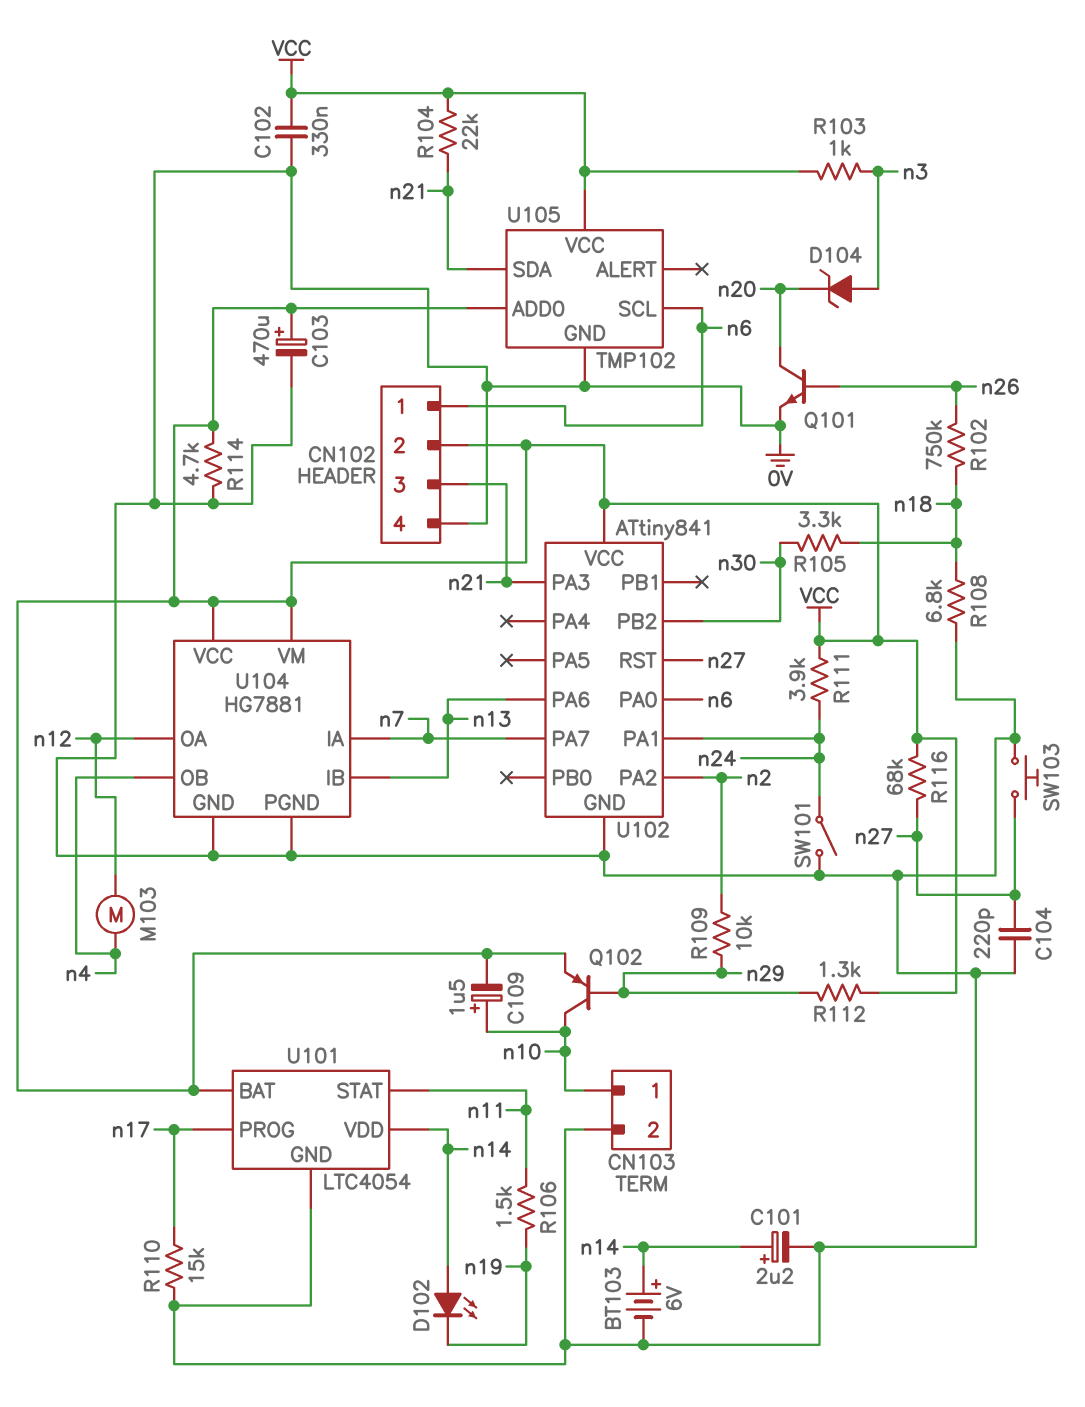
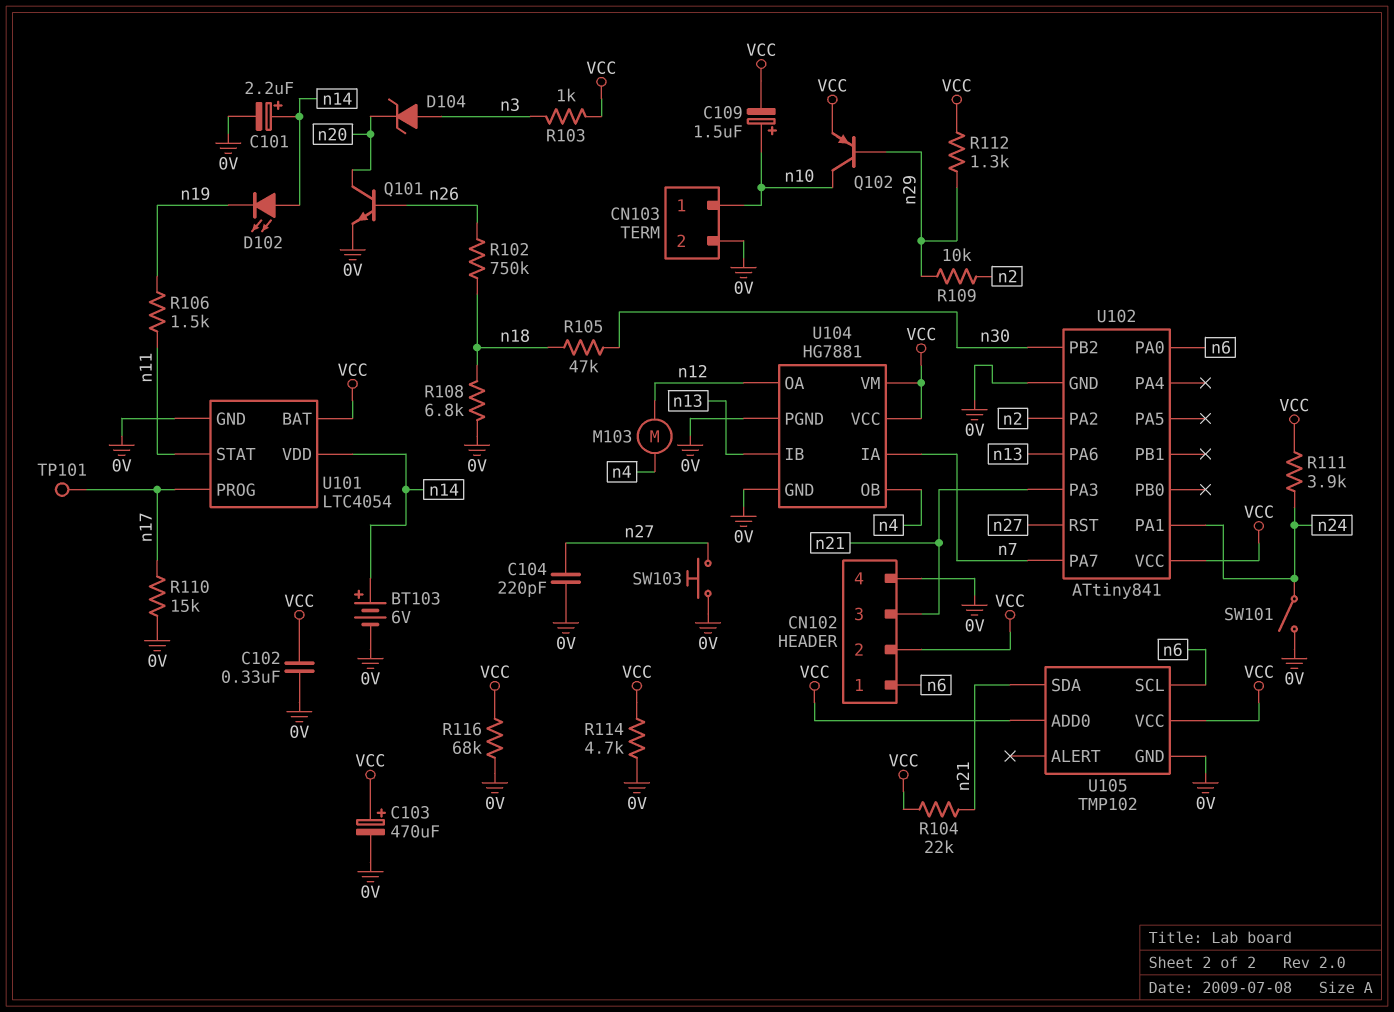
R105: 3.3k (n18, n30) -> 47k (n18, n30)
R116: 68k (VCC, n27) -> 68k (0V, VCC)
TP101: none -> test point (n17)

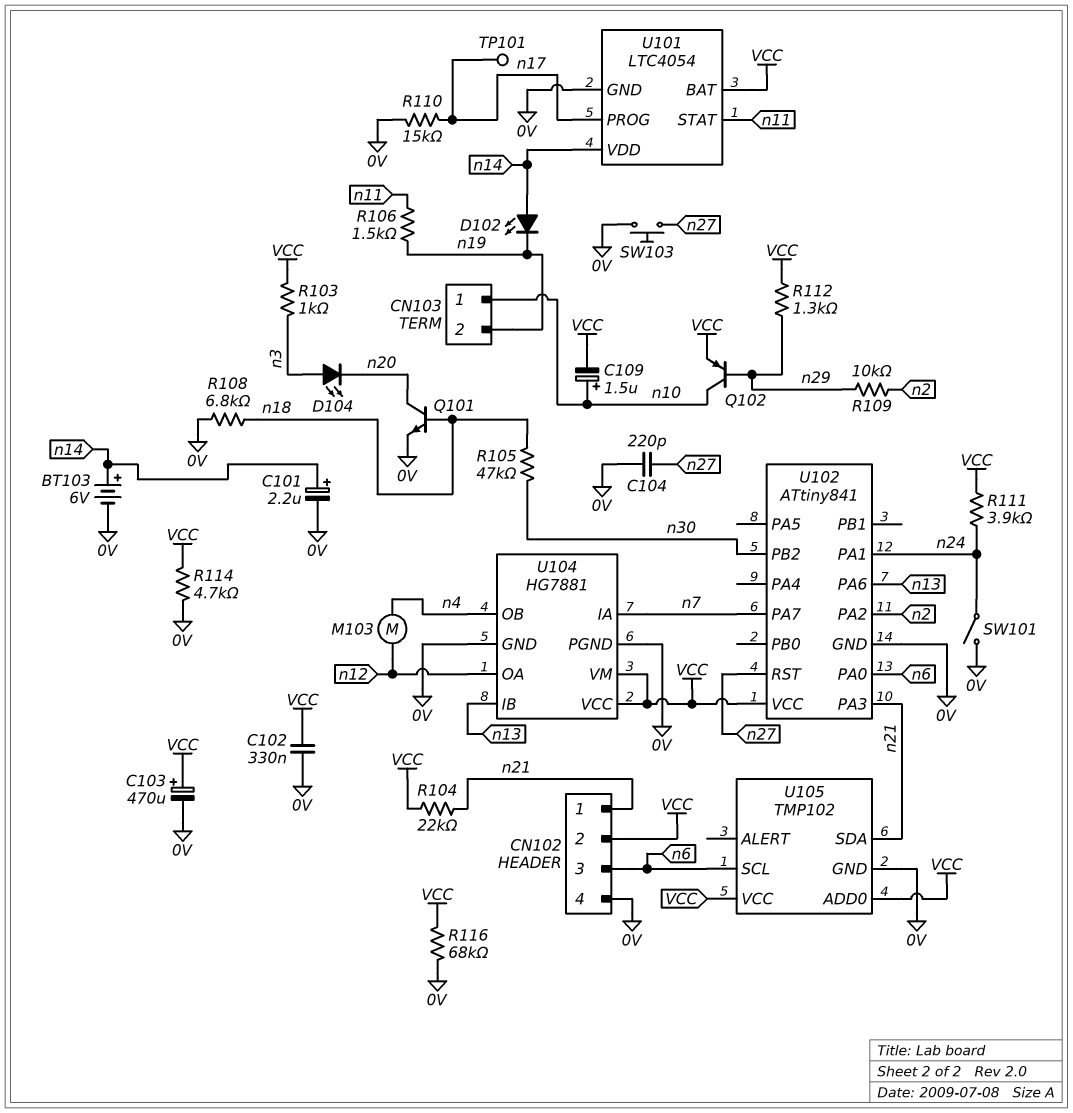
CN102 pin 1: n6 -> n21
CN102 pin 3: n21 -> n6
CN103 pin 2: 0V -> n19
D104: zener (A n3, K n20) -> LED (A n3, K n20)
Q101: NPN (B n26, C n20, E 0V) -> NPN (B n18, C n20, E 0V)
R102: 750k (n18, n26) -> none

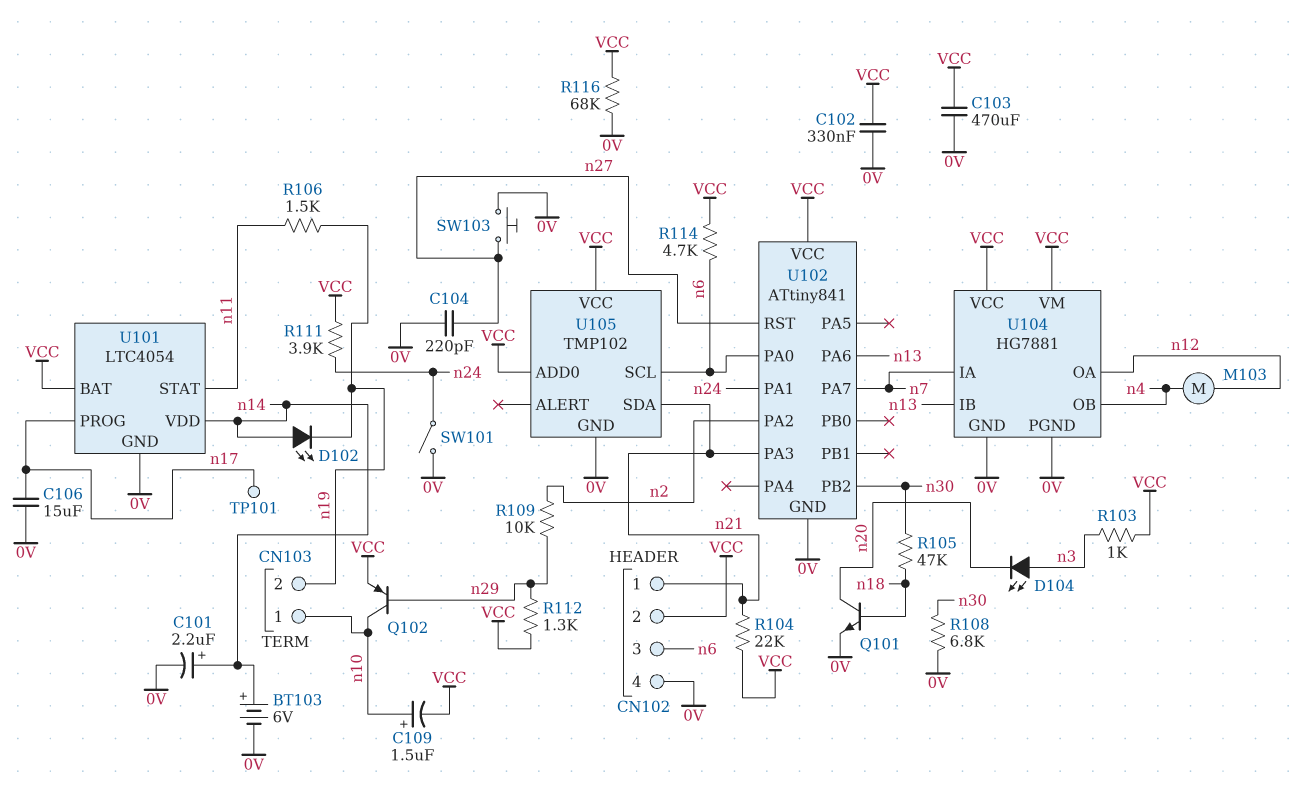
C103: 470uF (plus VCC, minus 0V) -> 470uF (0V, VCC)
C106: none -> 15uF (0V, n17)
R108: 6.8k (0V, n18) -> 6.8k (0V, n30)
R110: 15k (0V, n17) -> none
R114: 4.7k (0V, VCC) -> 4.7k (VCC, n6)

